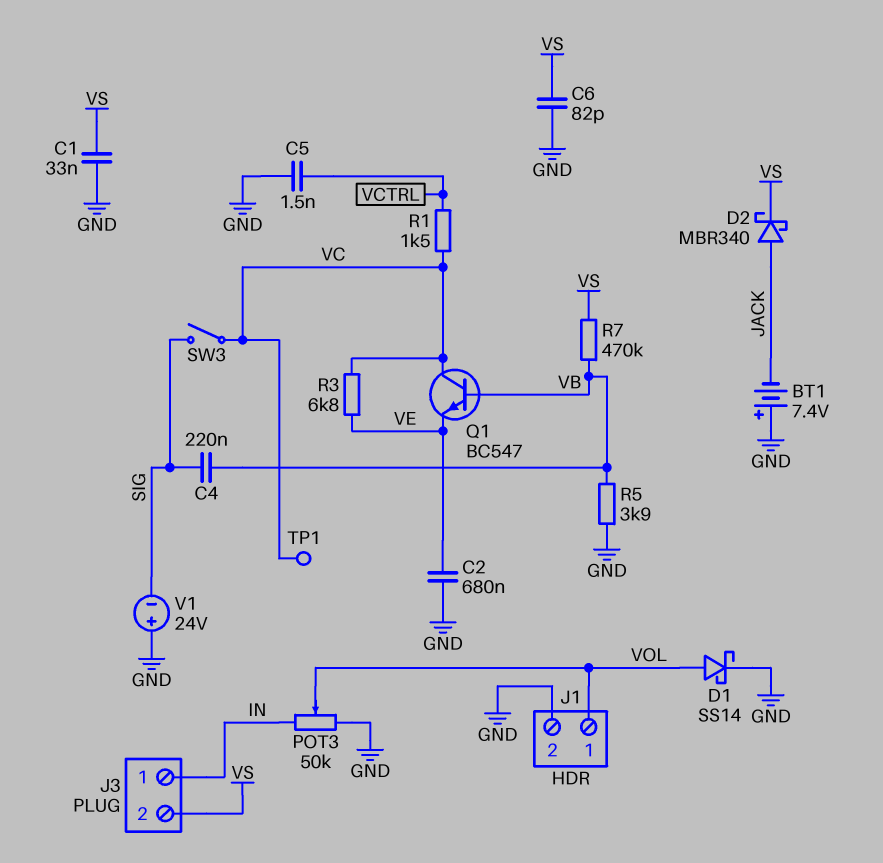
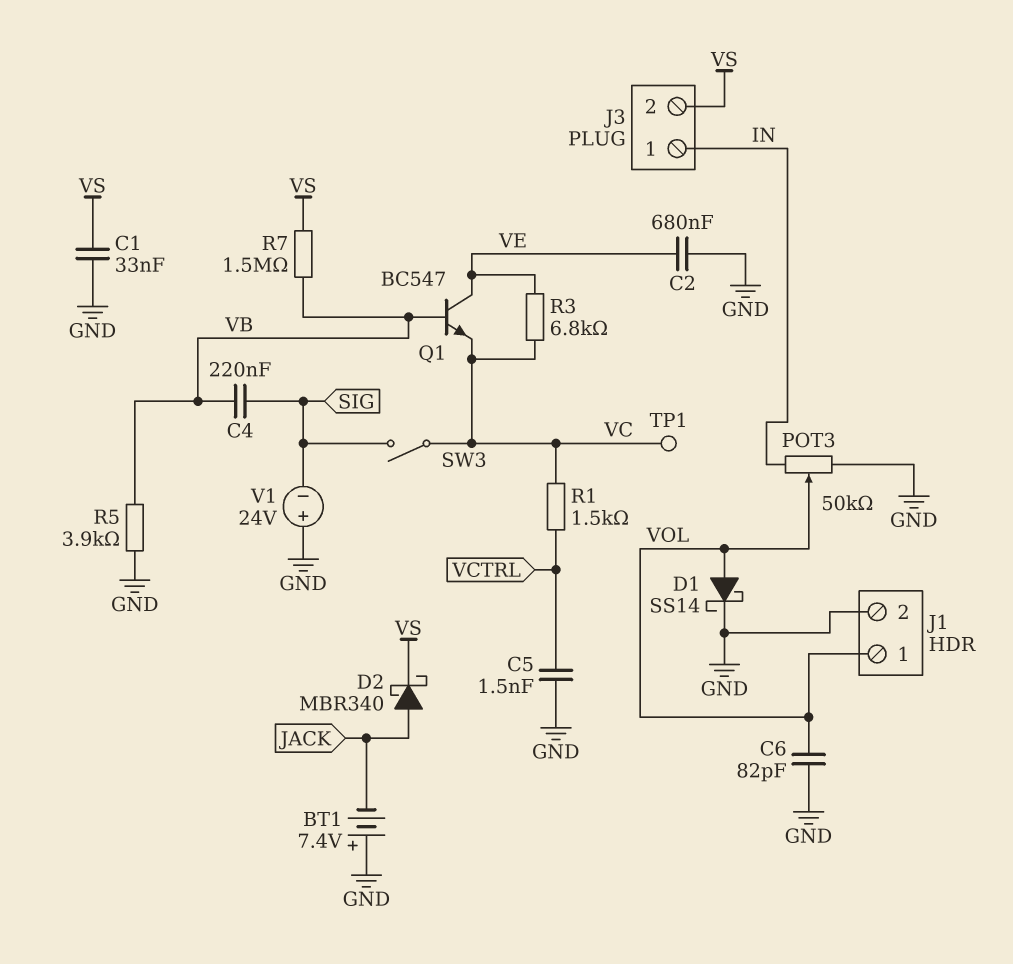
C6: 82pF (GND, VS) -> 82pF (GND, VOL)
Q1: NPN BC547 (B VB, C VC, E VE) -> NPN BC547 (B VB, C VE, E VC)
R7: 470k (VB, VS) -> 1.5M (VB, VS)

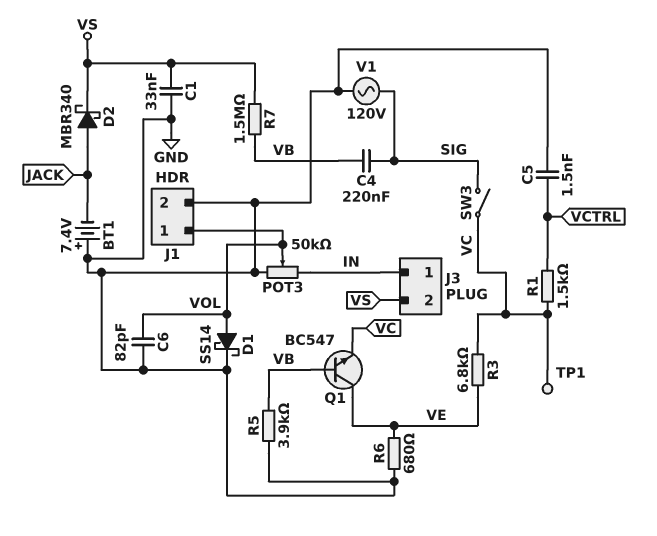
C2: 680nF (GND, VE) -> none
R6: none -> 680 (GND, VE)
V1: 24V (plus GND, minus SIG) -> AC 120V (GND, SIG)

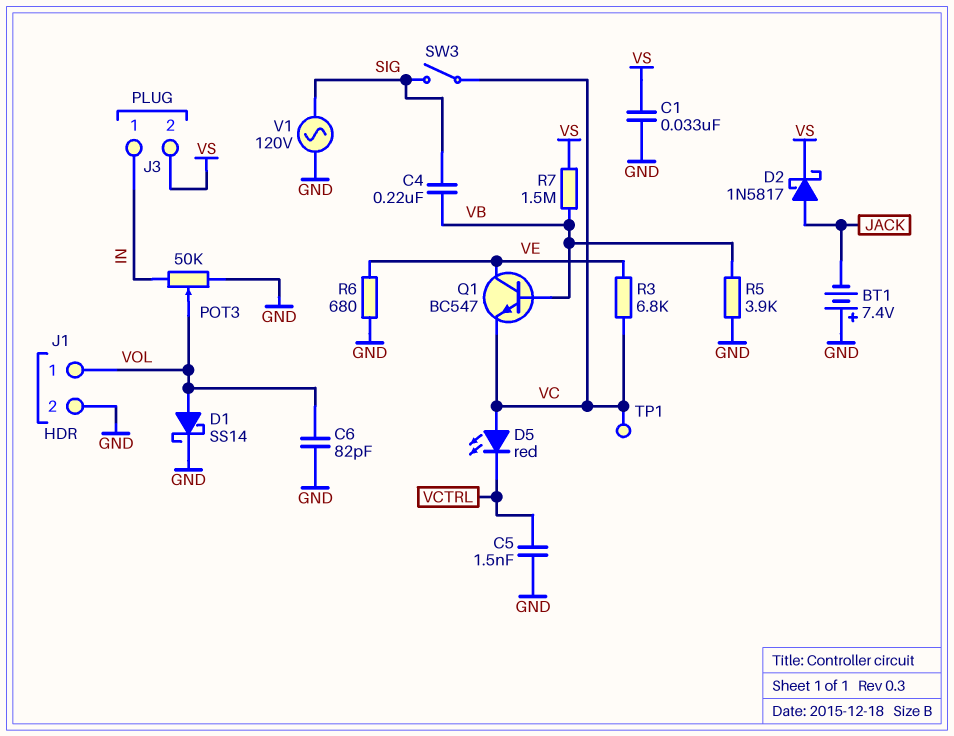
D2: schottky MBR340 (A JACK, K VS) -> schottky 1N5817 (A JACK, K VS)
D5: none -> LED red (A VC, K VCTRL)
R1: 1.5k (VC, VCTRL) -> none

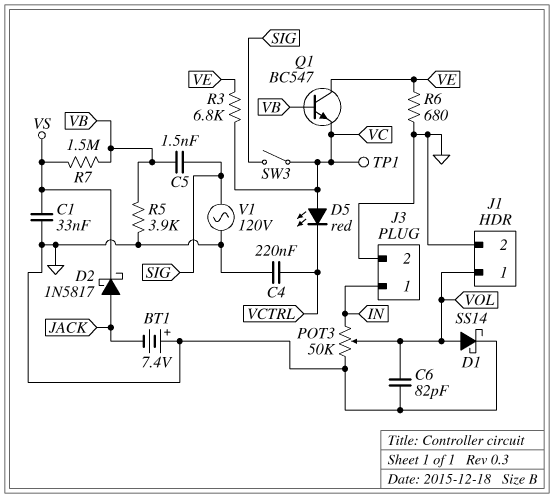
C4: 220nF (SIG, VB) -> 220nF (GND, VCTRL)
C5: 1.5nF (GND, VCTRL) -> 1.5nF (SIG, VB)
J3 pin 2: VS -> GND

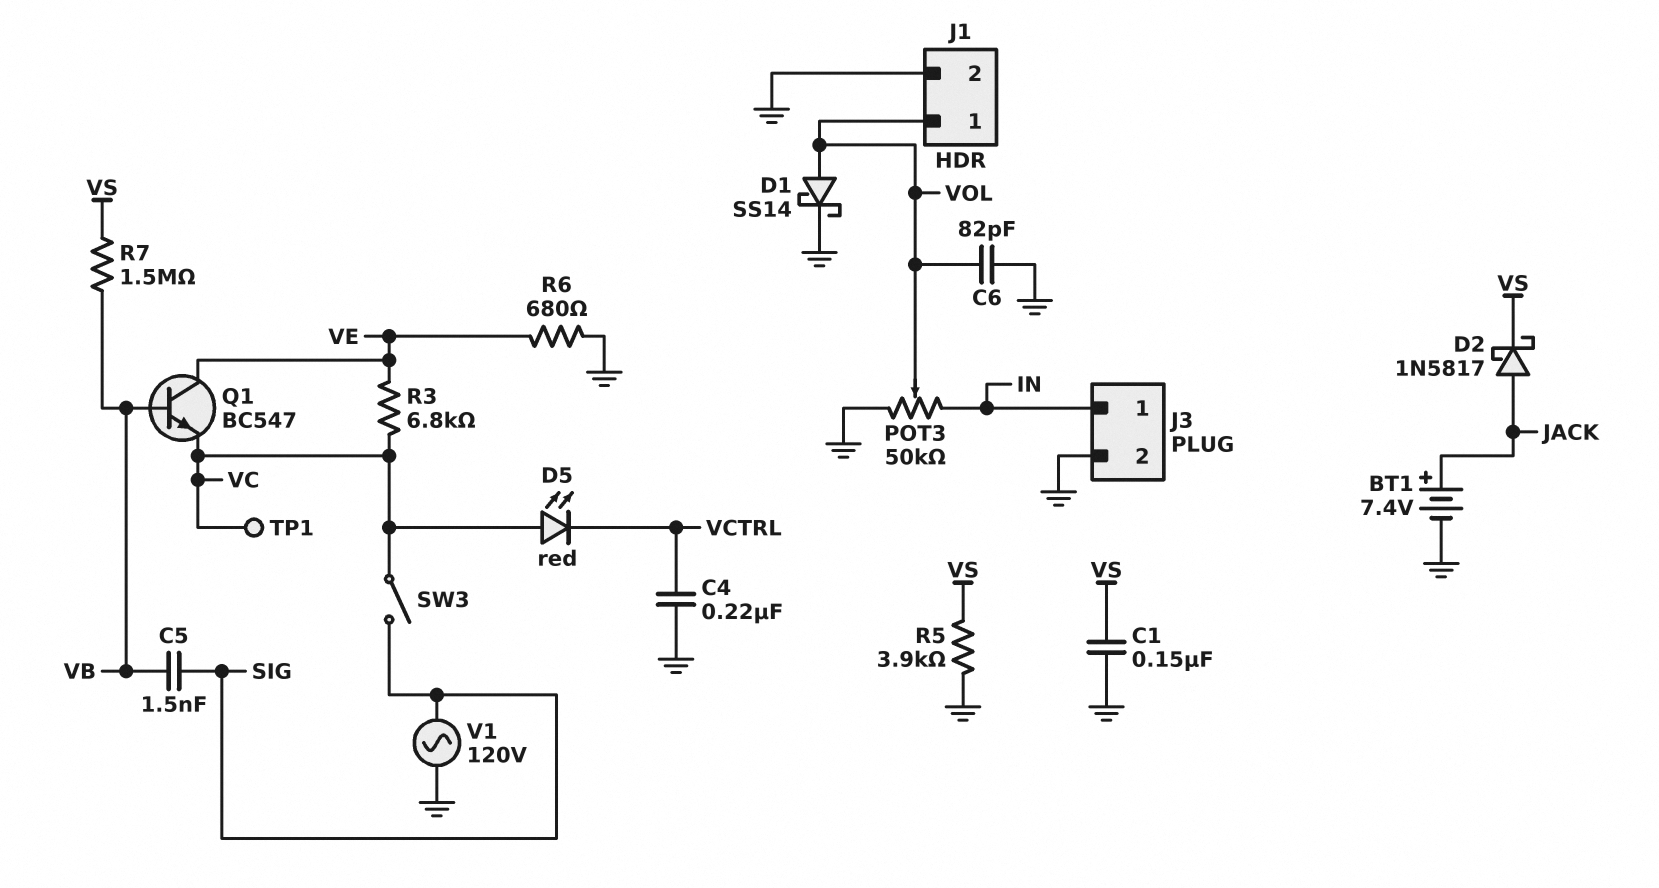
BT1: 7.4V (plus GND, minus JACK) -> 7.4V (plus JACK, minus GND)
C1: 33nF (GND, VS) -> 150nF (GND, VS)
R5: 3.9k (GND, VB) -> 3.9k (GND, VS)

